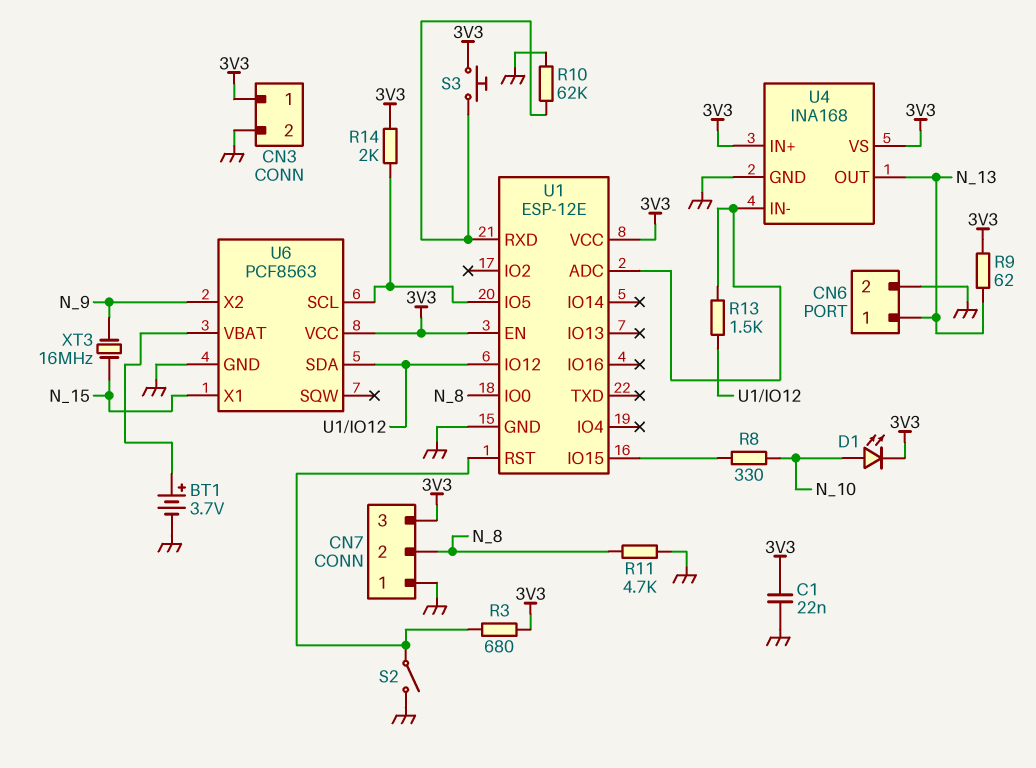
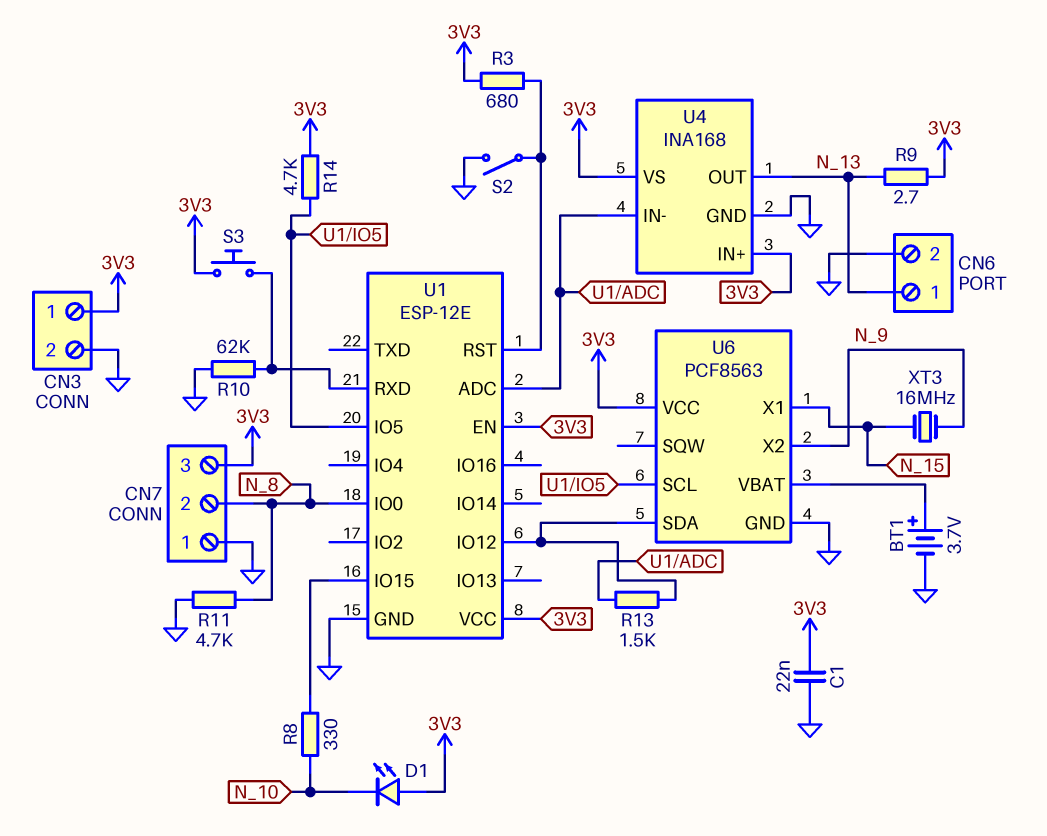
D1: LED (A N_10, K 3V3) -> LED (A 3V3, K N_10)
R9: 62 (3V3, N_13) -> 2.7 (3V3, N_13)
R14: 2k (3V3, U1/IO5) -> 4.7k (3V3, U1/IO5)

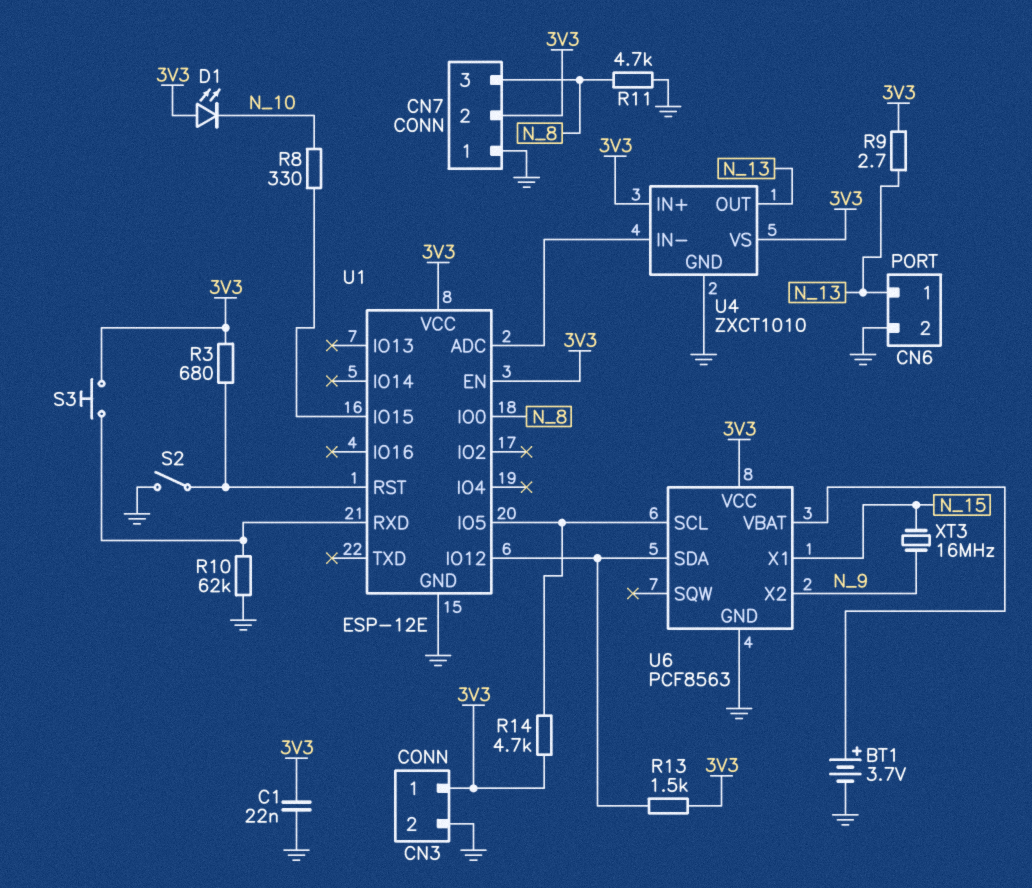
CN7 pin 2: N_8 -> 3V3
CN7 pin 3: 3V3 -> N_8
R13: 1.5k (U1/ADC, U1/IO12) -> 1.5k (3V3, U1/IO12)
U4: INA168 -> ZXCT1010

